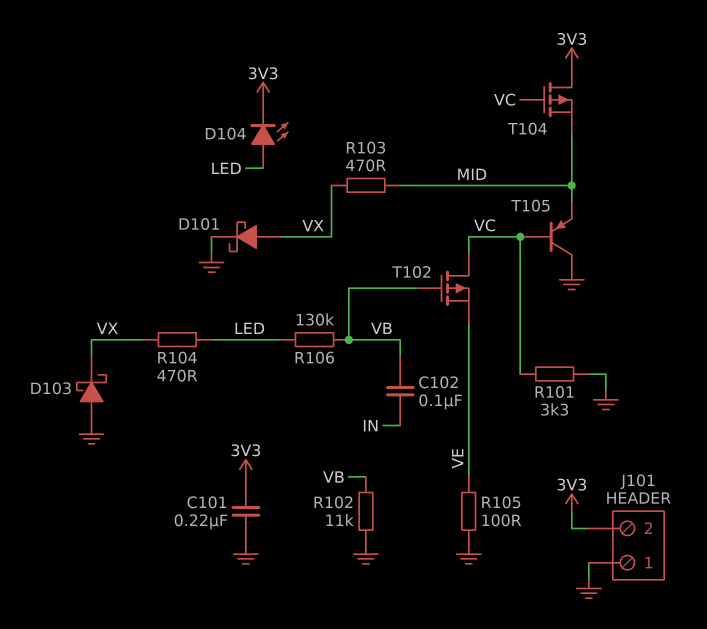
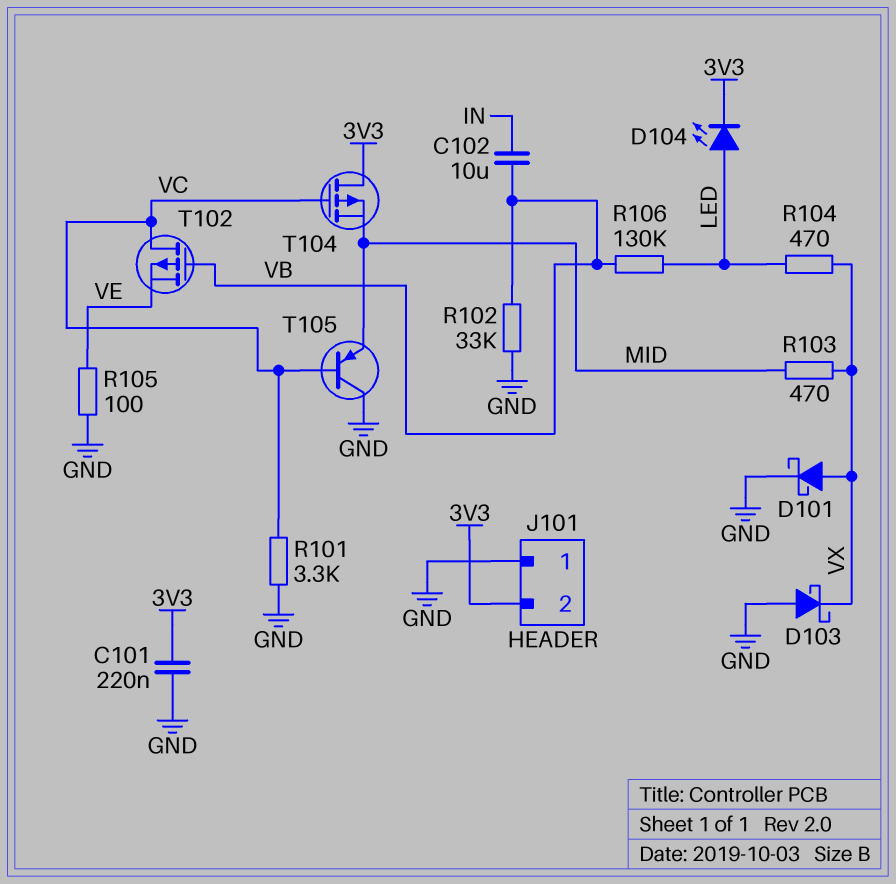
C102: 100nF (IN, VB) -> 10uF (IN, VB)
R102: 11k (GND, VB) -> 33k (GND, VB)

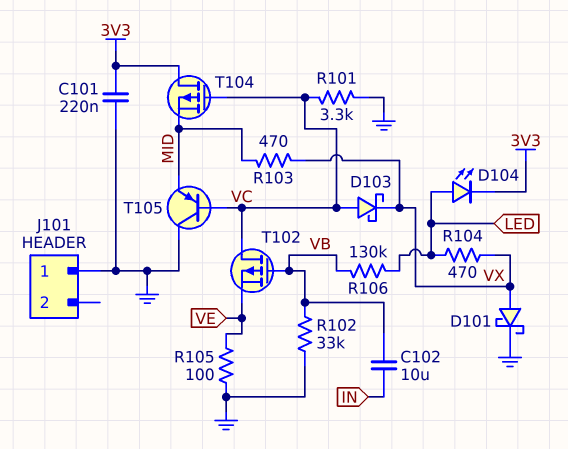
D103: schottky (A GND, K VX) -> schottky (A VC, K VX)
J101 pin 2: 3V3 -> none

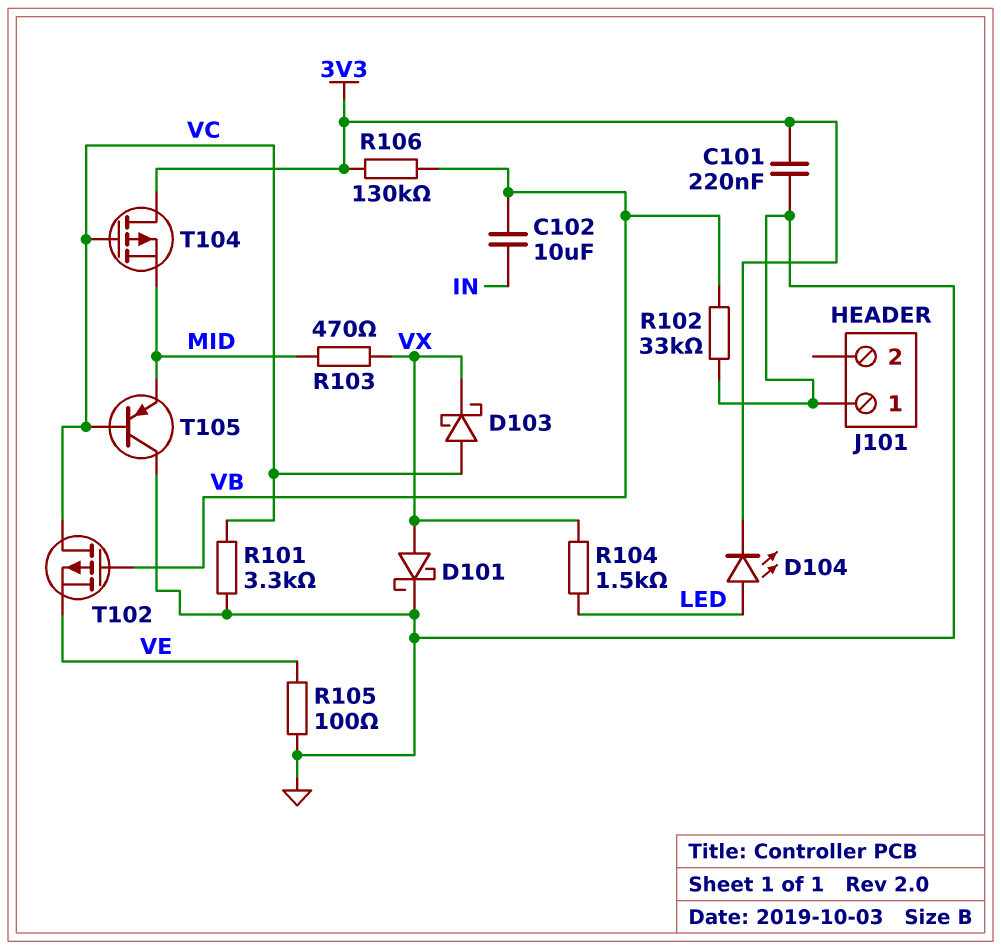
R104: 470 (LED, VX) -> 1.5k (LED, VX)
R106: 130k (LED, VB) -> 130k (3V3, VB)

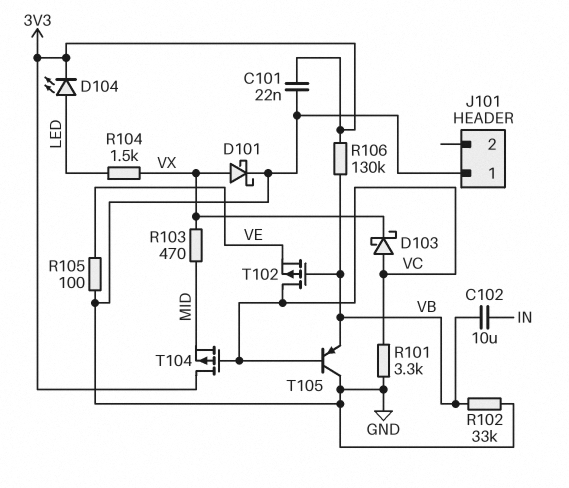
C101: 220nF (3V3, GND) -> 22nF (3V3, GND)
T105: PNP (B VC, C GND, E MID) -> PNP (B VC, C GND, E VB)

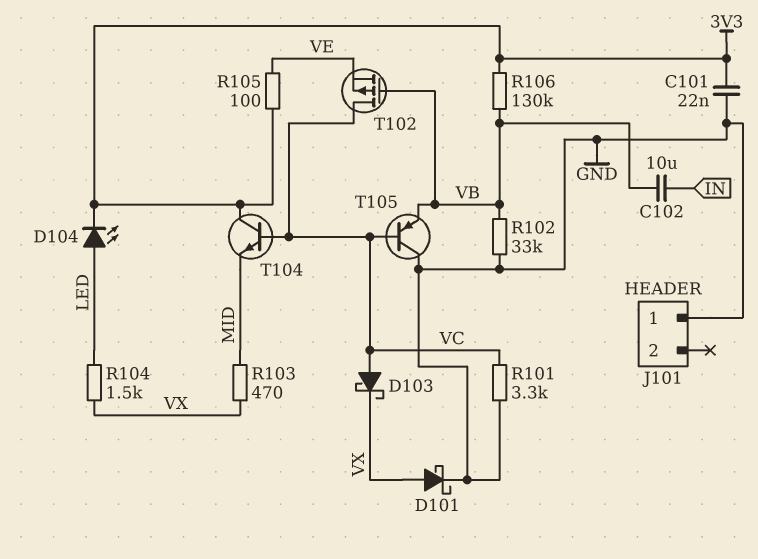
R105: 100 (GND, VE) -> 100 (3V3, VE)
T104: PMOS (G VC, D 3V3, S MID) -> NPN (B VC, C 3V3, E MID)

